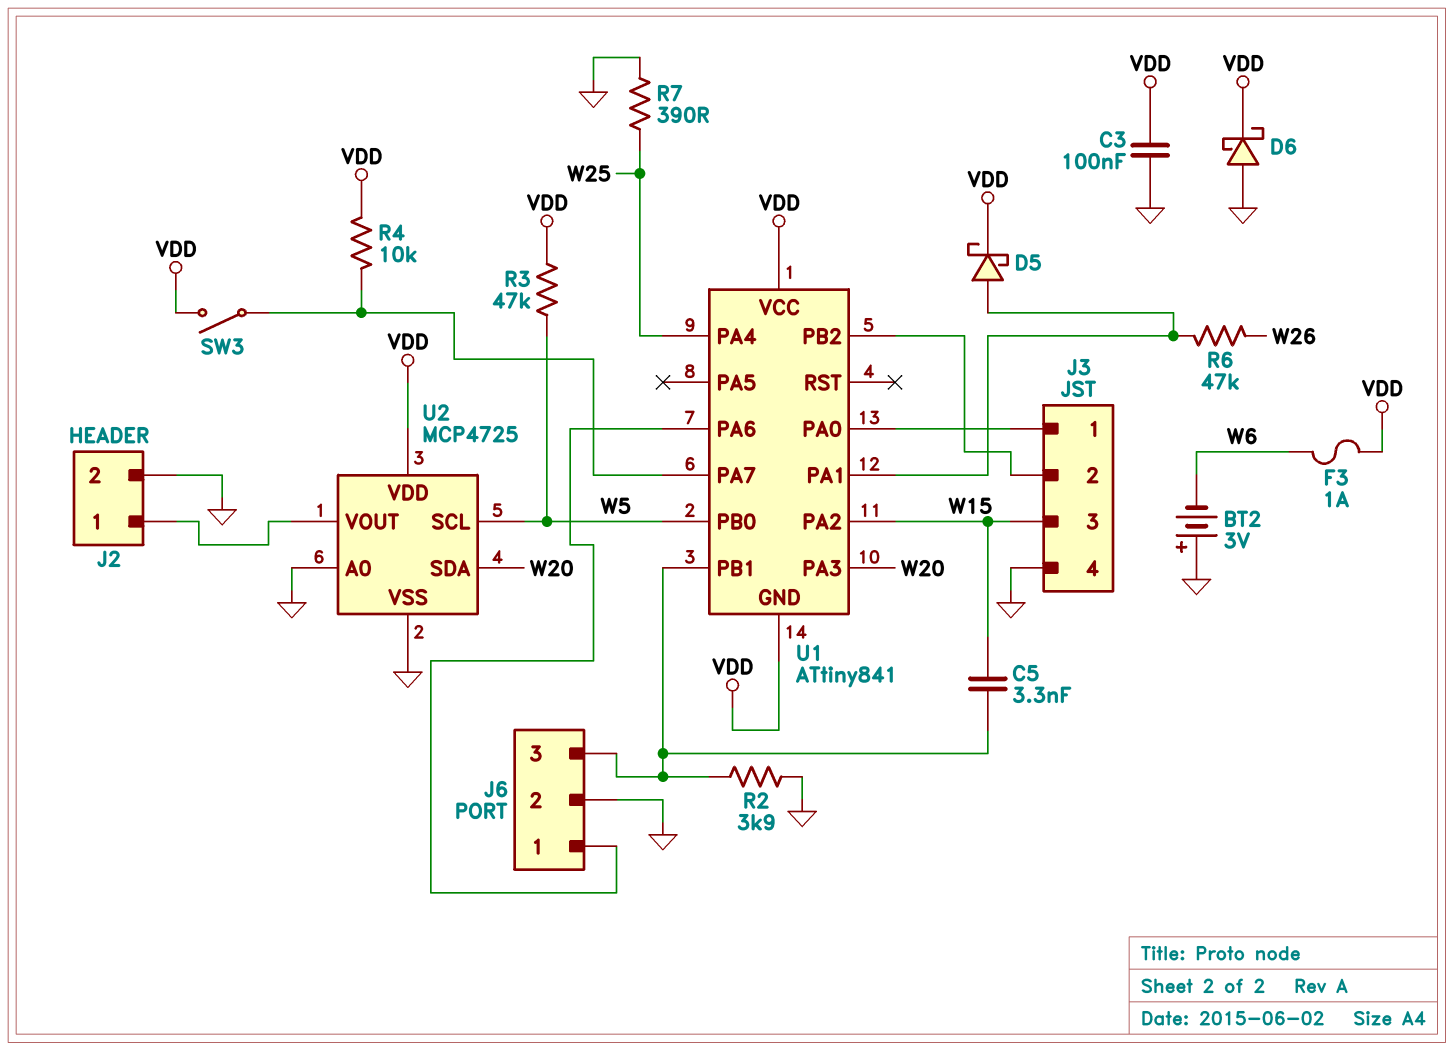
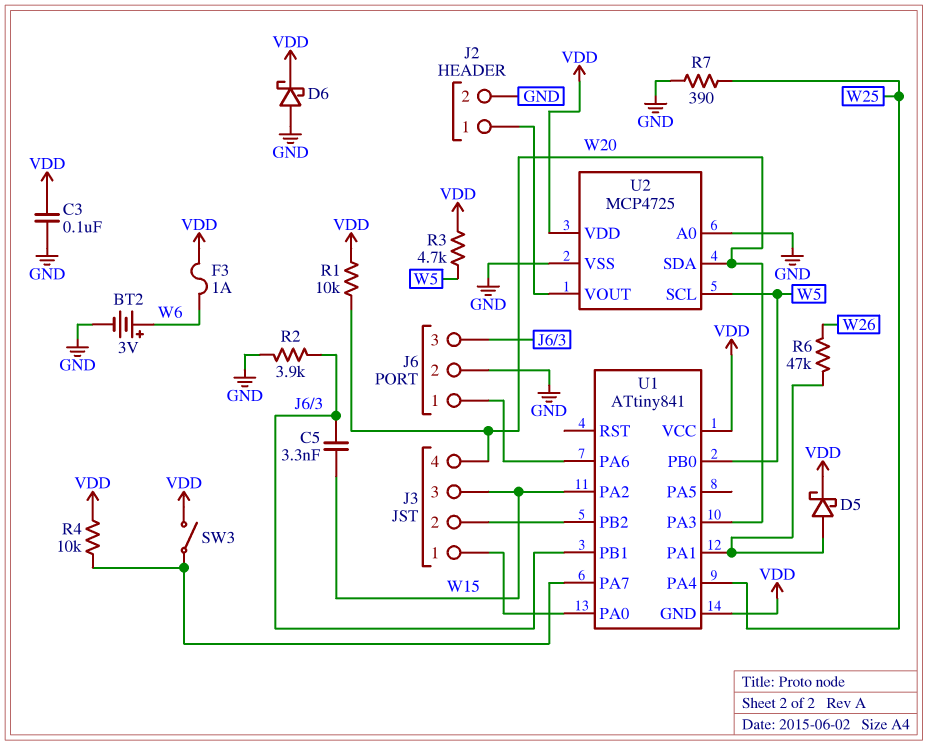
BT2: 3V (plus GND, minus W6) -> 3V (plus W6, minus GND)
J3 pin 4: GND -> W20
R1: none -> 10k (VDD, W20)
R3: 47k (VDD, W5) -> 4.7k (VDD, W5)

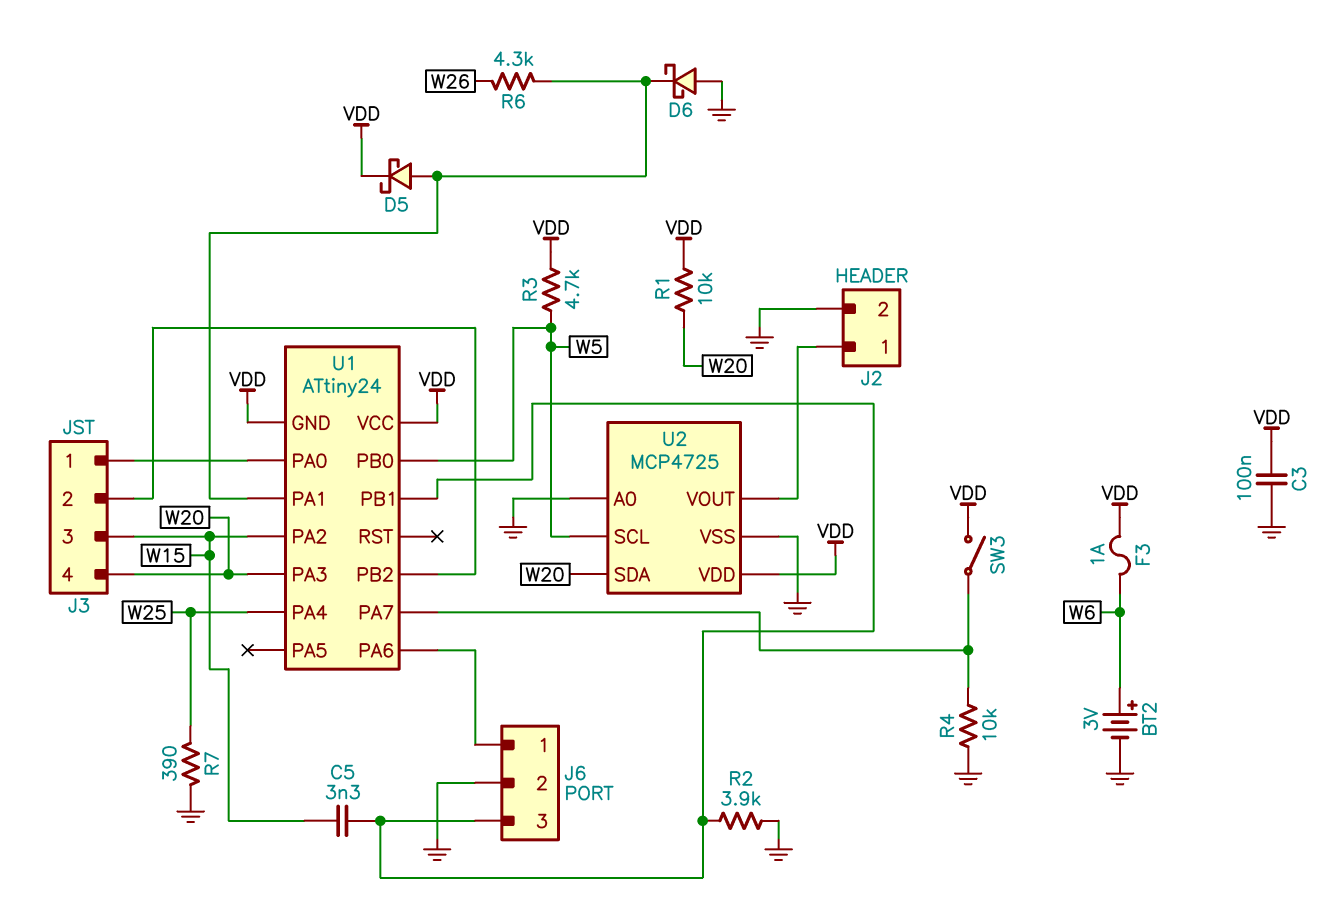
D6: schottky (A GND, K VDD) -> schottky (A GND, K U1/PA1)
R4: 10k (U1/PA7, VDD) -> 10k (GND, U1/PA7)
R6: 47k (U1/PA1, W26) -> 4.3k (U1/PA1, W26)
U1: ATtiny841 -> ATtiny24

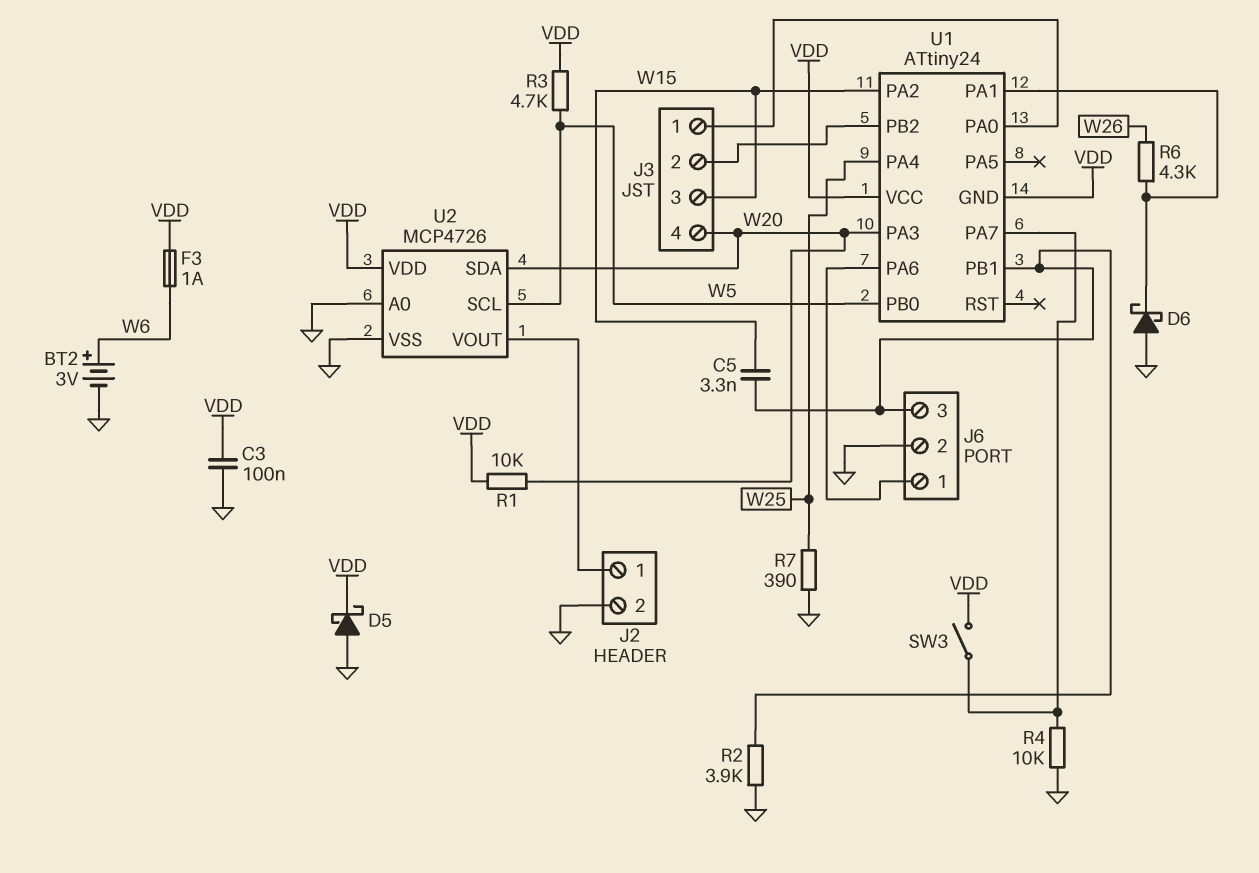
D5: schottky (A U1/PA1, K VDD) -> schottky (A GND, K VDD)
U2: MCP4725 -> MCP4726

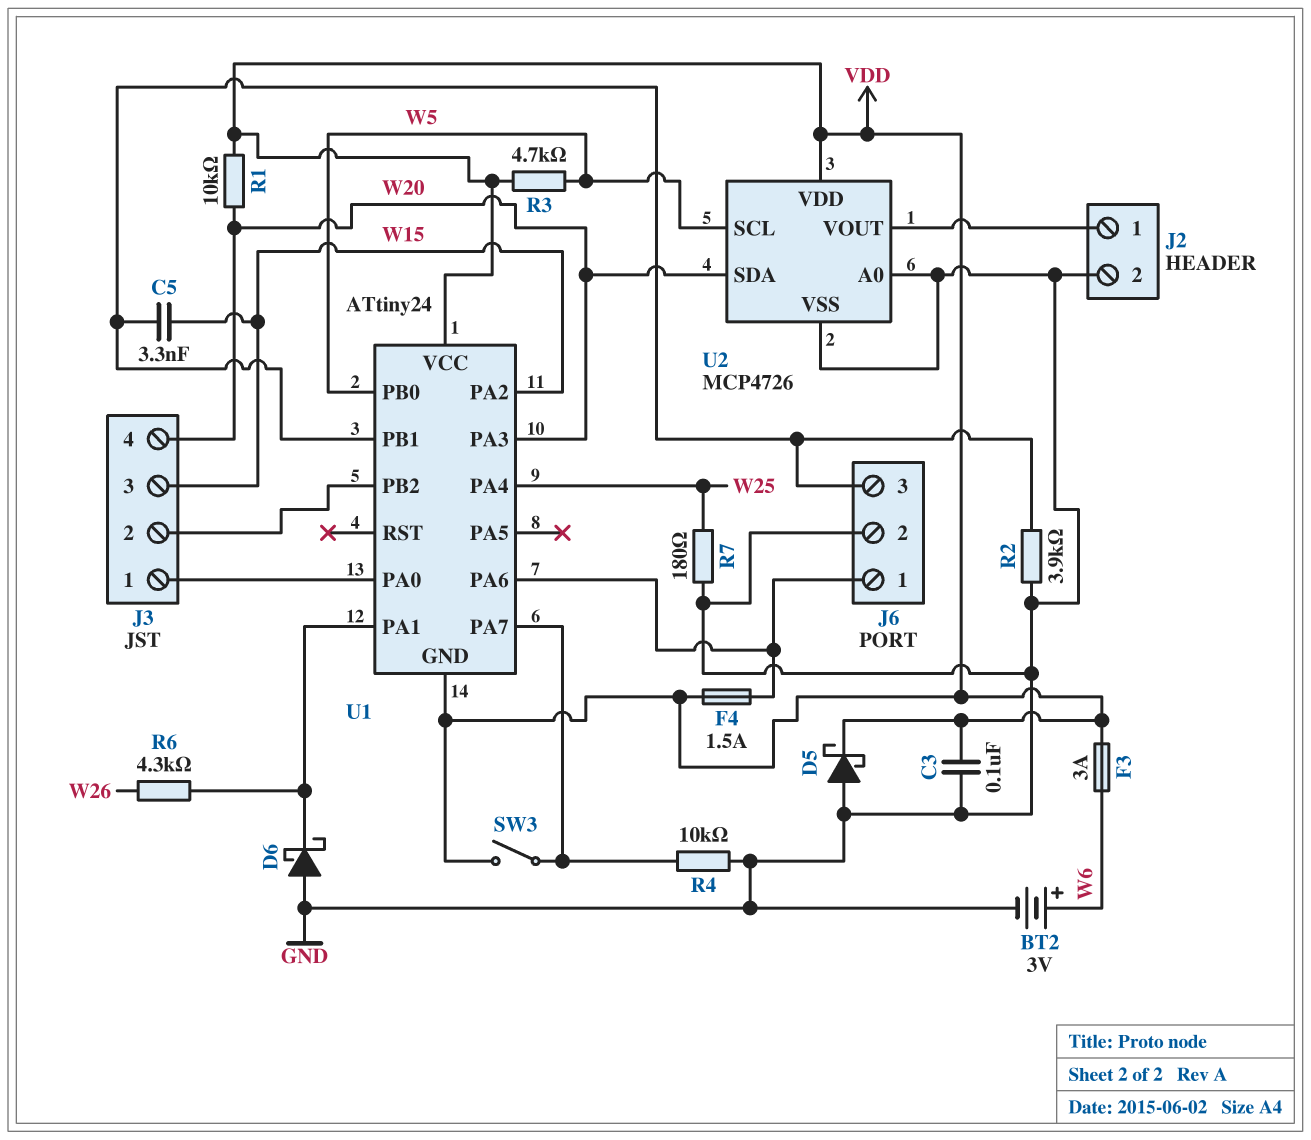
F3: 1A (VDD, W6) -> 3A (VDD, W6)
F4: none -> 1.5A (J6/1, VDD)
R7: 390 (GND, W25) -> 180 (GND, W25)

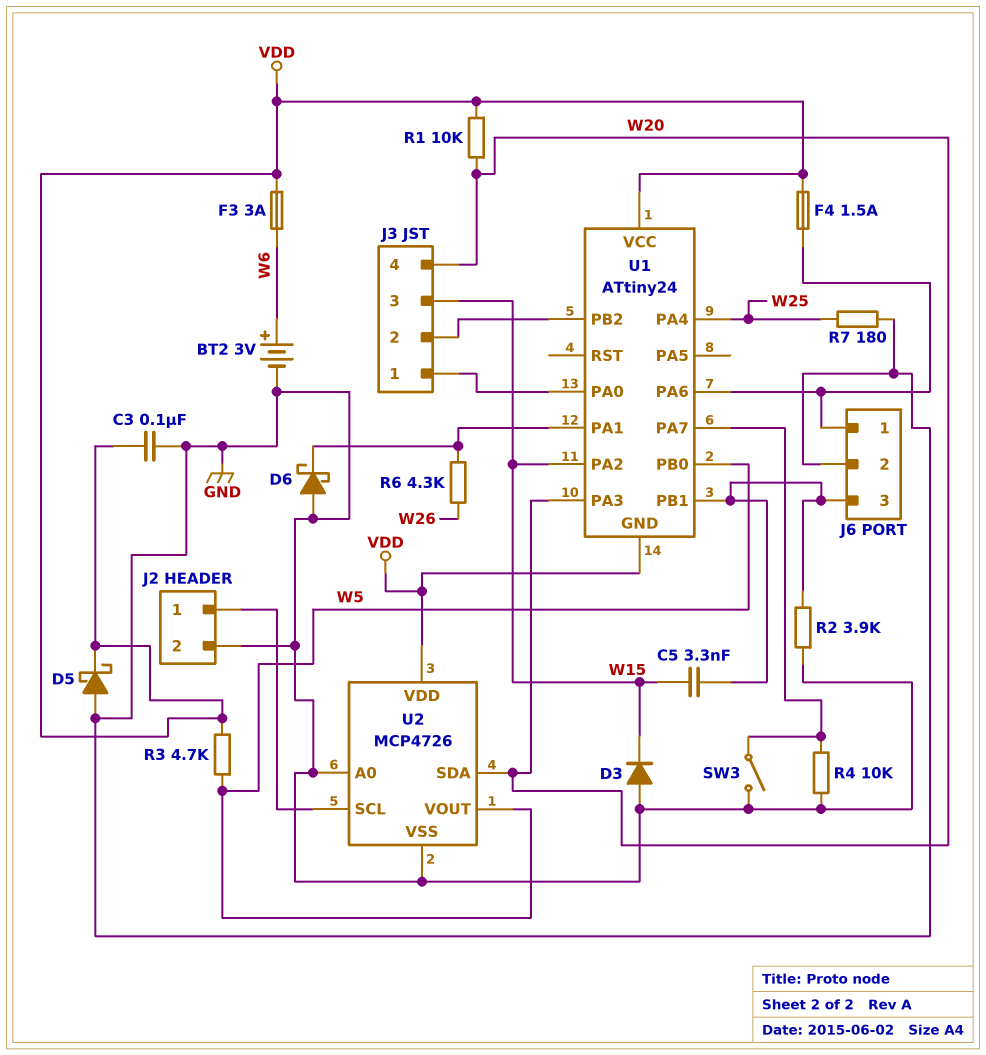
D3: none -> diode (A GND, K W15)
SW3: switch (U1/PA7, VDD) -> switch (GND, U1/PA7)
U2 pin SCL: W5 -> J2/1
U2 pin VOUT: J2/1 -> W5

